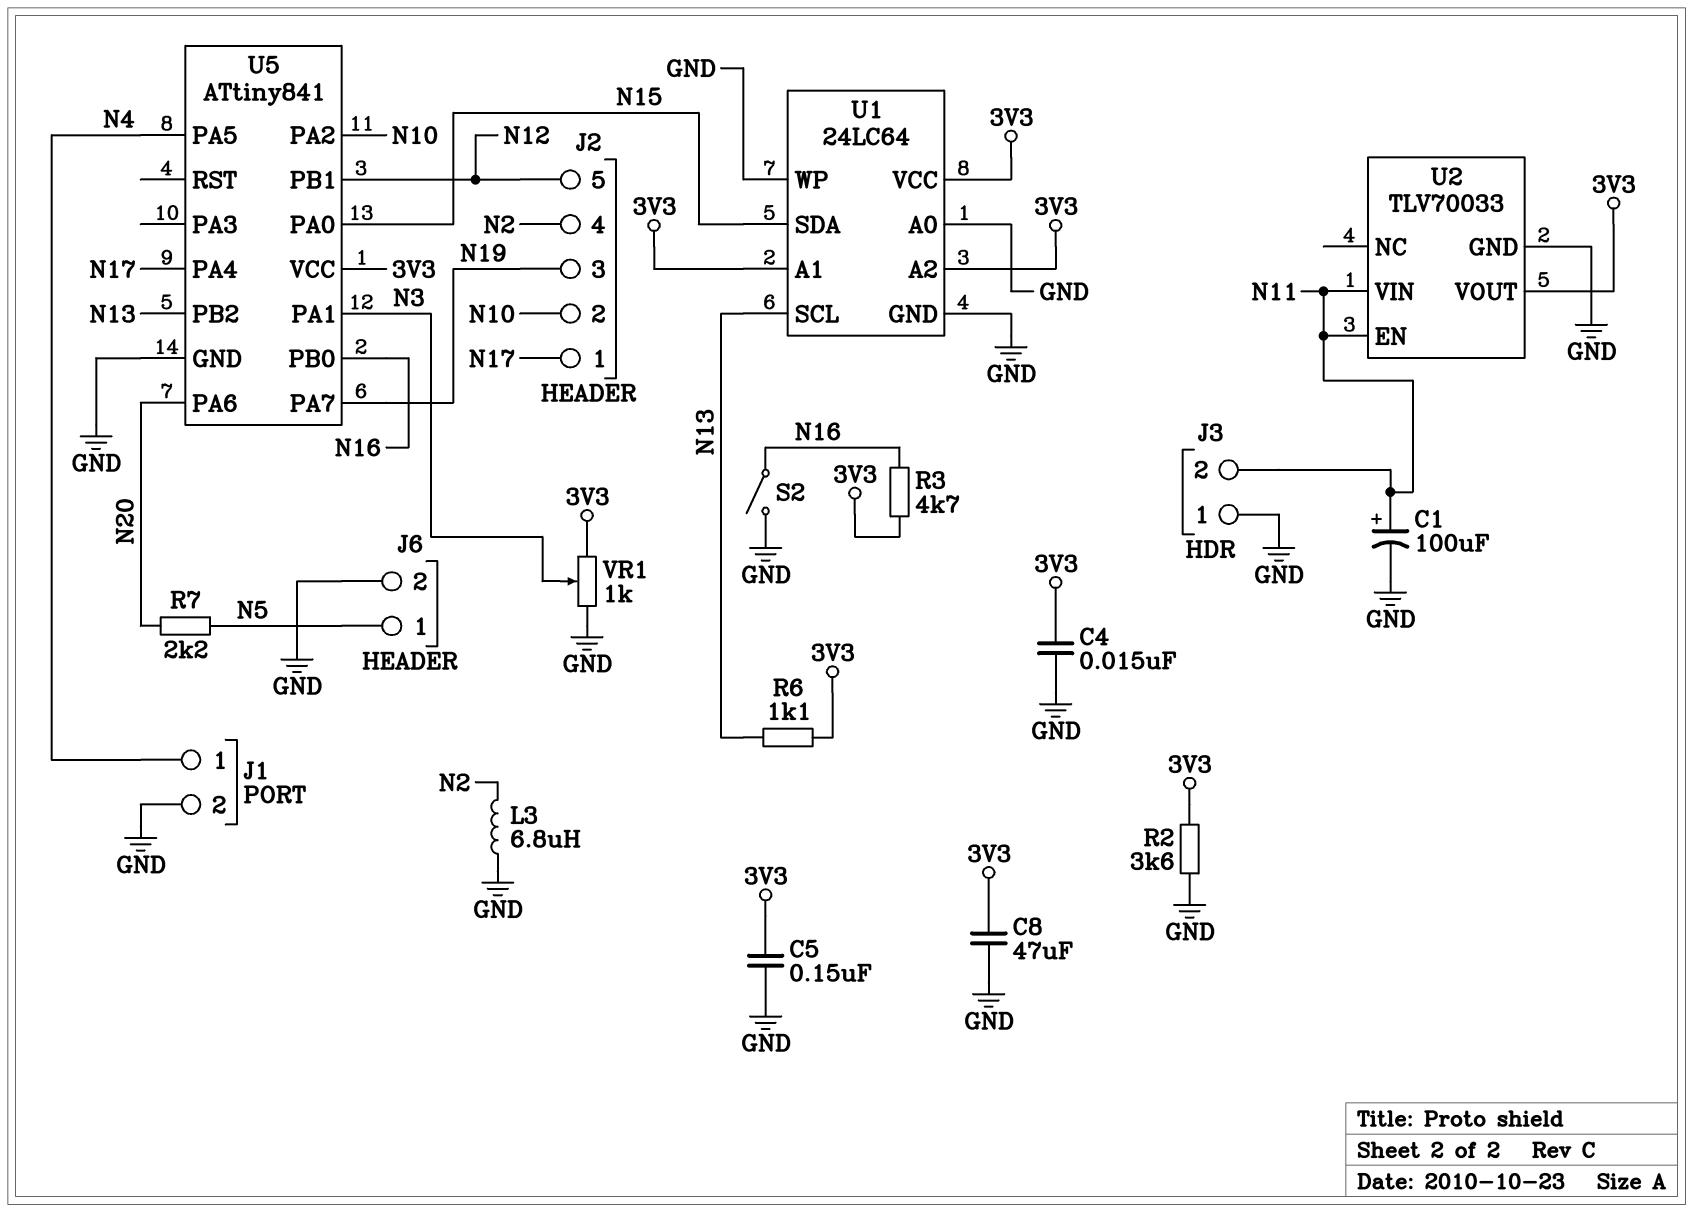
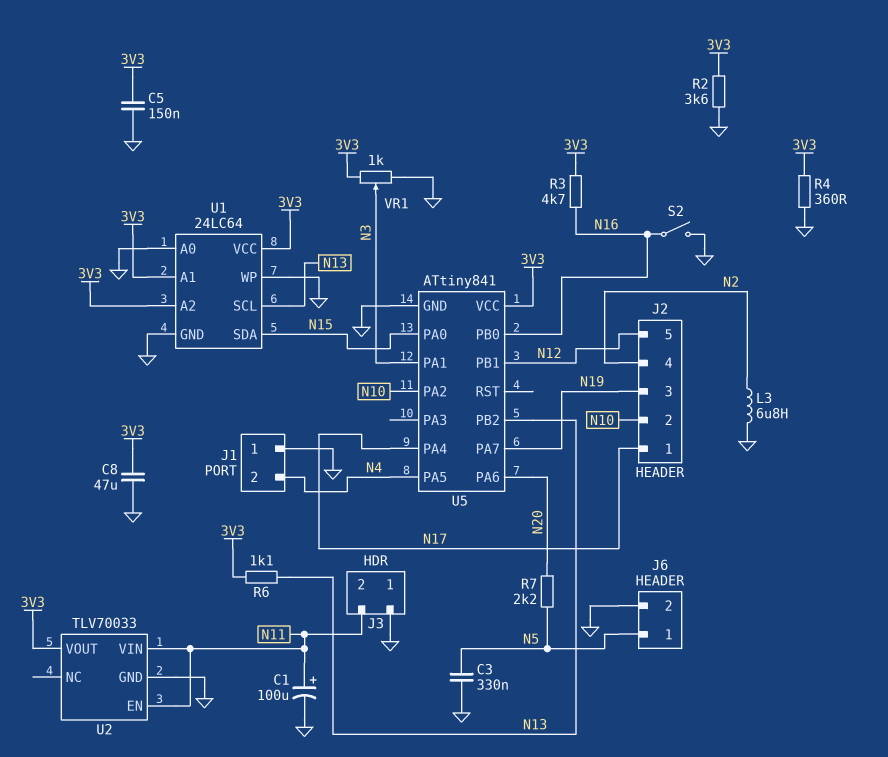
C3: none -> 330nF (GND, N5)
C4: 15nF (3V3, GND) -> none
J1 pin 1: N4 -> GND
J1 pin 2: GND -> N4
R4: none -> 360 (3V3, GND)

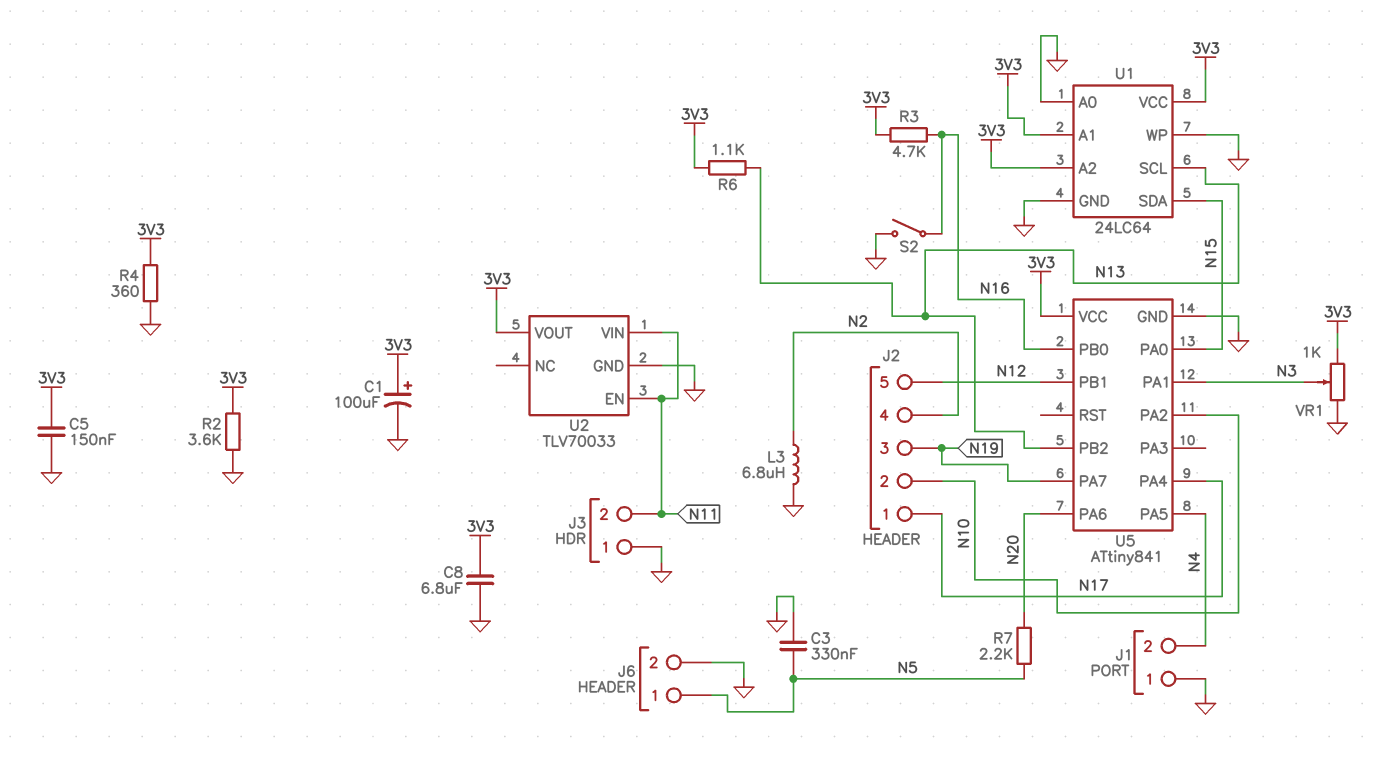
C1: 100uF (plus N11, minus GND) -> 100uF (plus 3V3, minus GND)
C8: 47uF (3V3, GND) -> 6.8uF (3V3, GND)

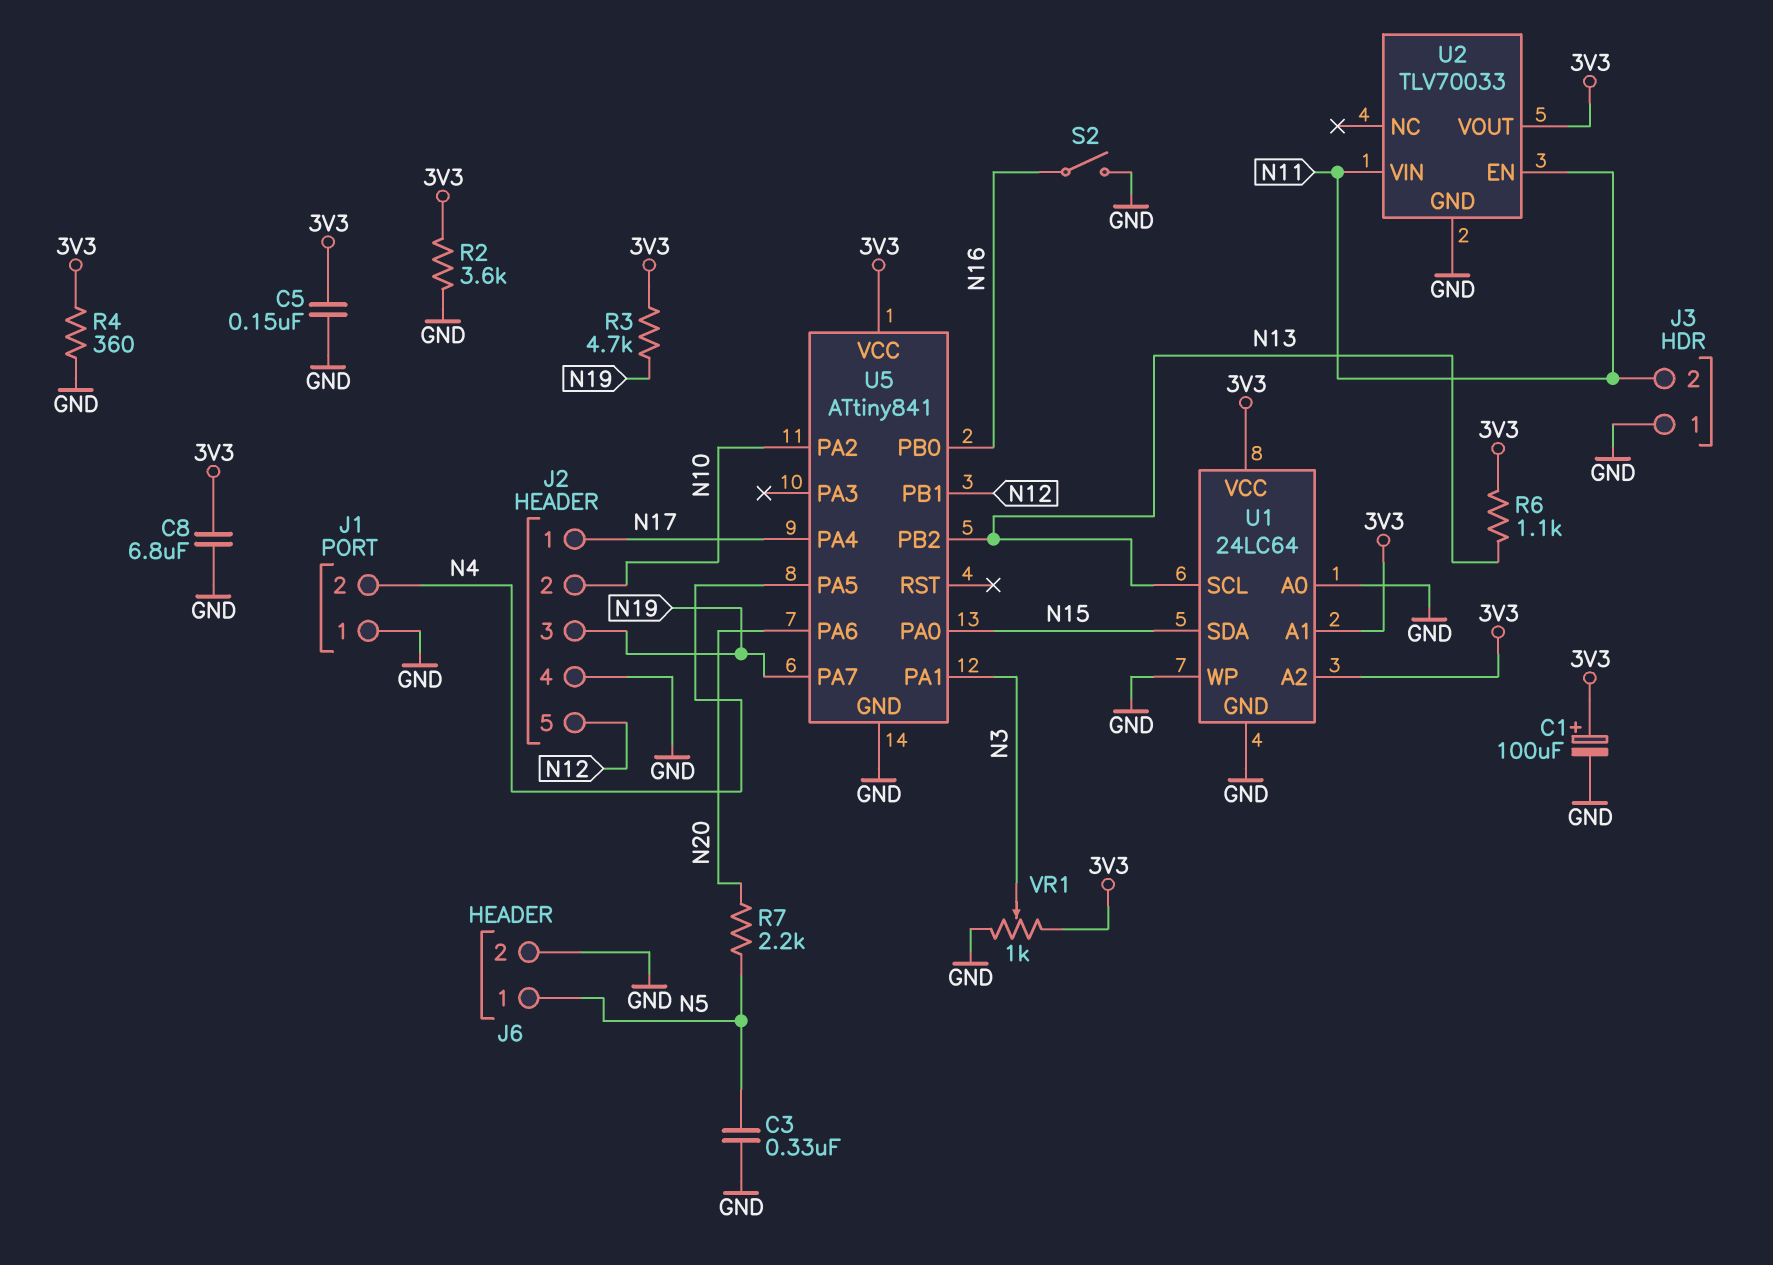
J2 pin 4: N2 -> GND
L3: 6.8uH (GND, N2) -> none
R3: 4.7k (3V3, N16) -> 4.7k (3V3, N19)

